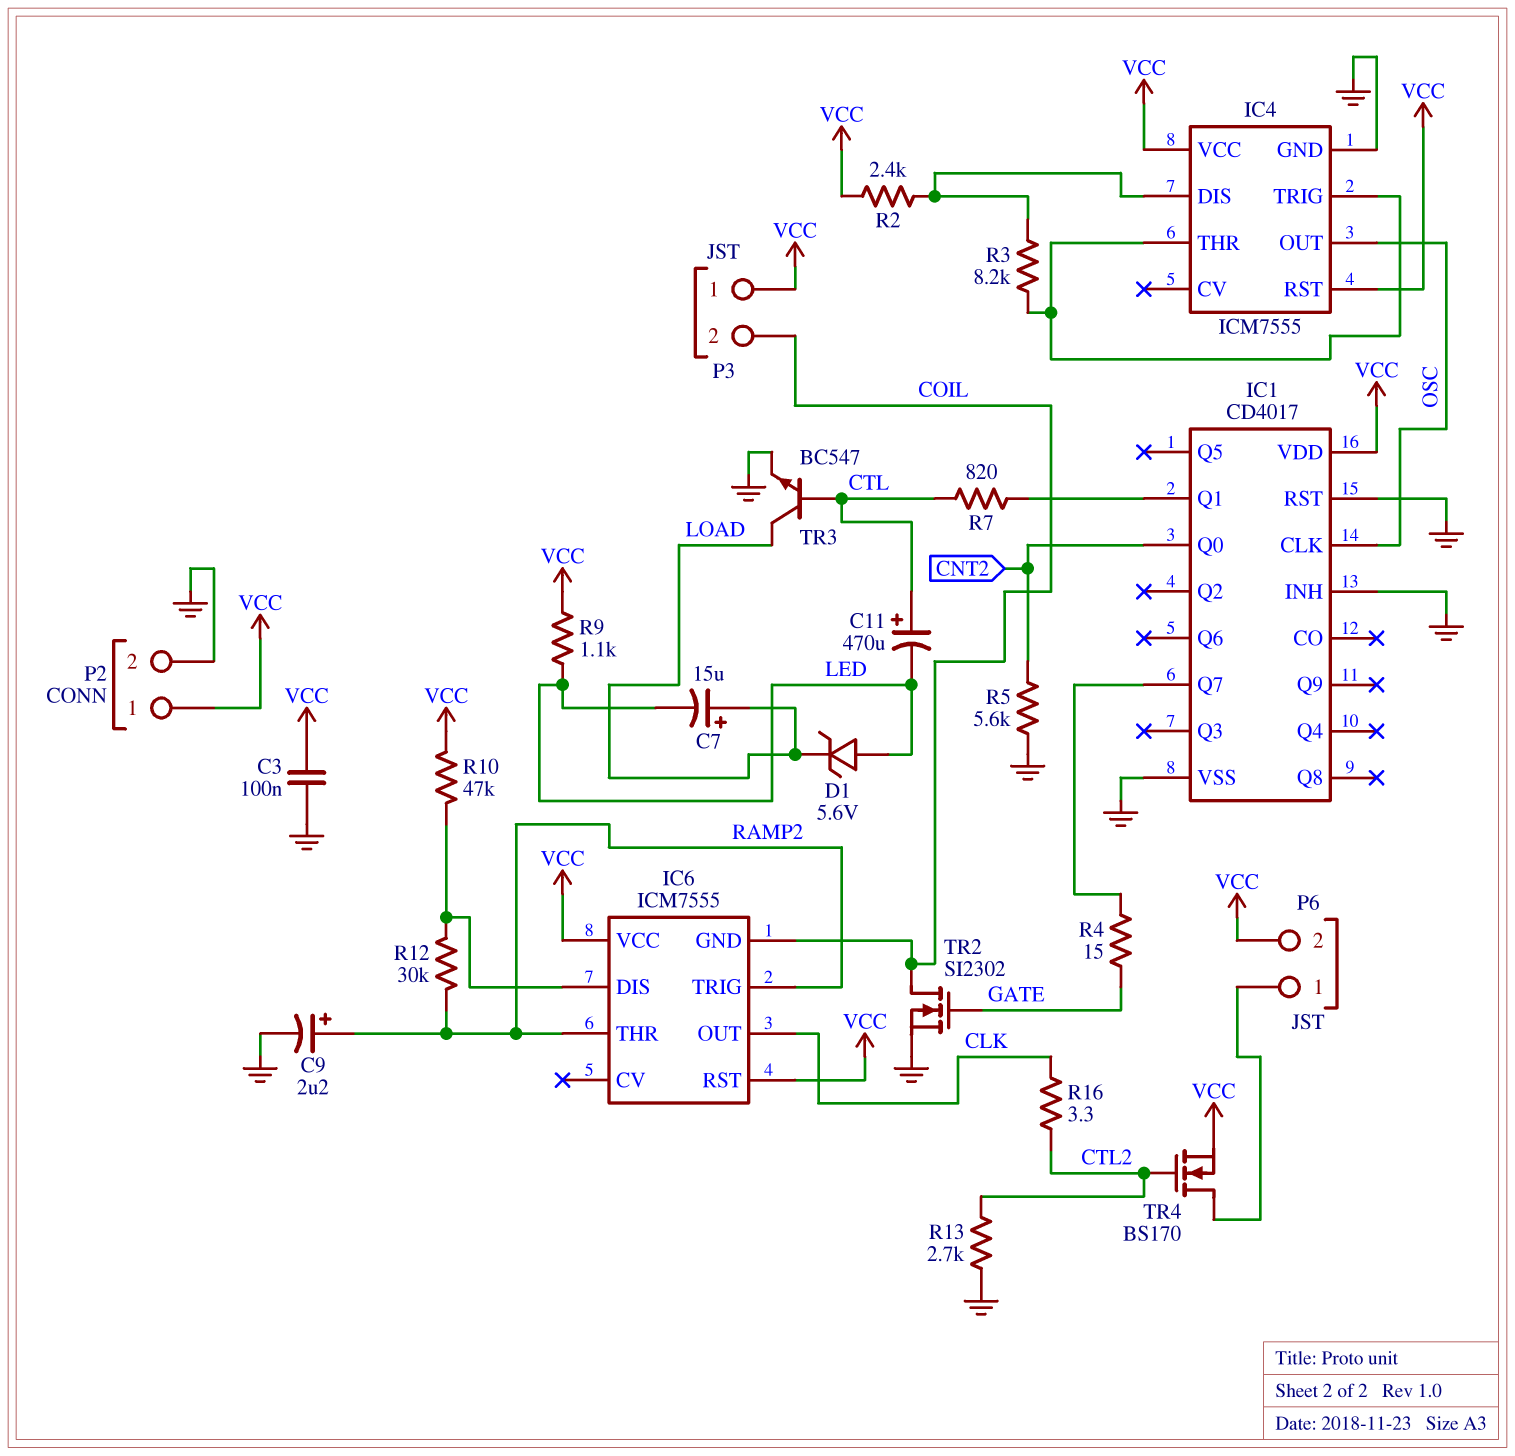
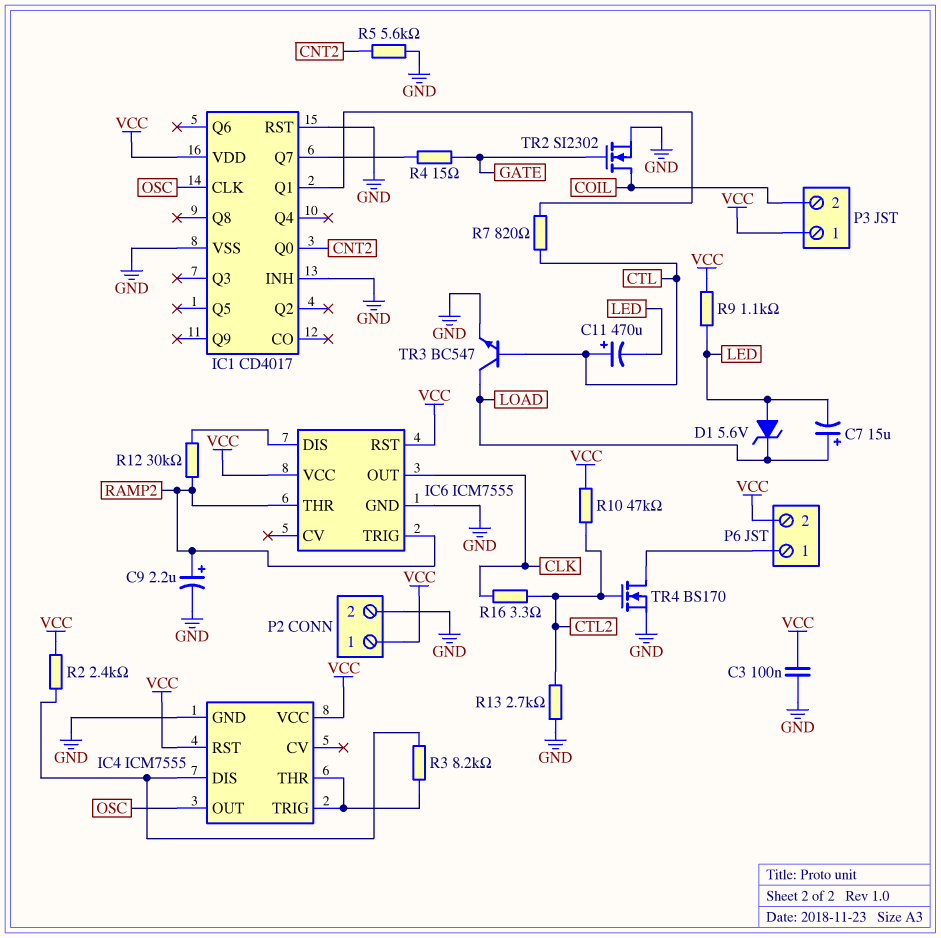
IC6 pin GND: COIL -> GND
R10: 47k (IC6/DIS, VCC) -> 47k (CTL2, VCC)
TR4: NMOS BS170 (G CTL2, D P6/1, S VCC) -> NMOS BS170 (G CTL2, D P6/1, S GND)

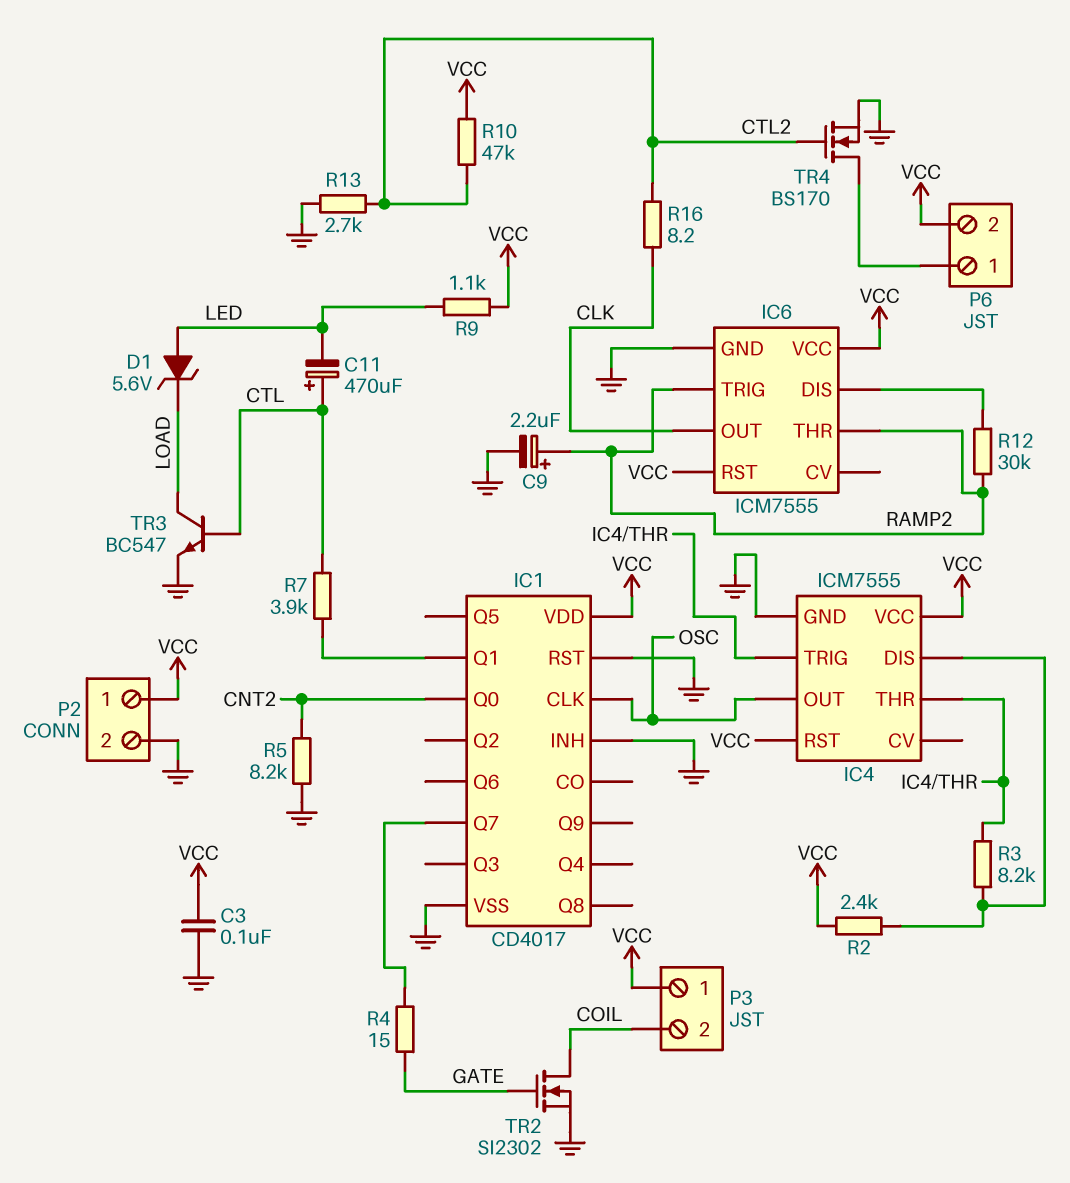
C7: 15uF (plus LOAD, minus LED) -> none
R5: 5.6k (CNT2, GND) -> 8.2k (CNT2, GND)
R7: 820 (CTL, IC1/Q1) -> 3.9k (CTL, IC1/Q1)
R16: 3.3 (CLK, CTL2) -> 8.2 (CLK, CTL2)

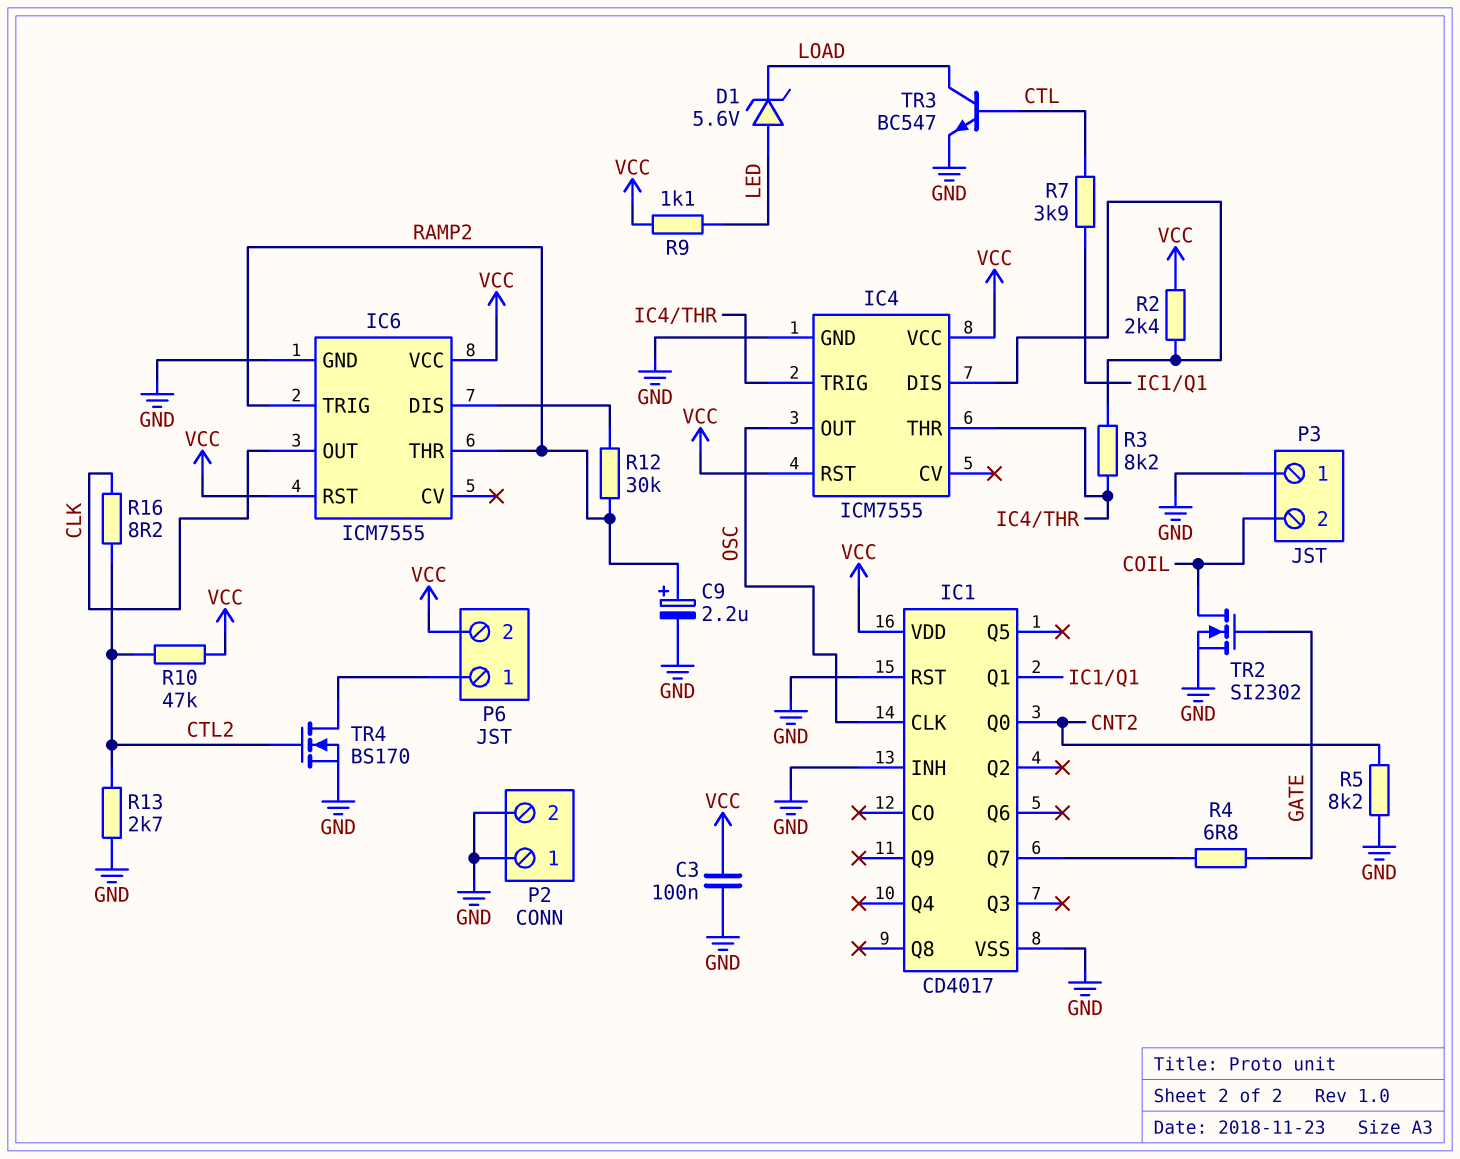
C11: 470uF (plus CTL, minus LED) -> none
P2 pin 1: VCC -> GND
P3 pin 1: VCC -> GND
R4: 15 (GATE, IC1/Q7) -> 6.8 (GATE, IC1/Q7)

